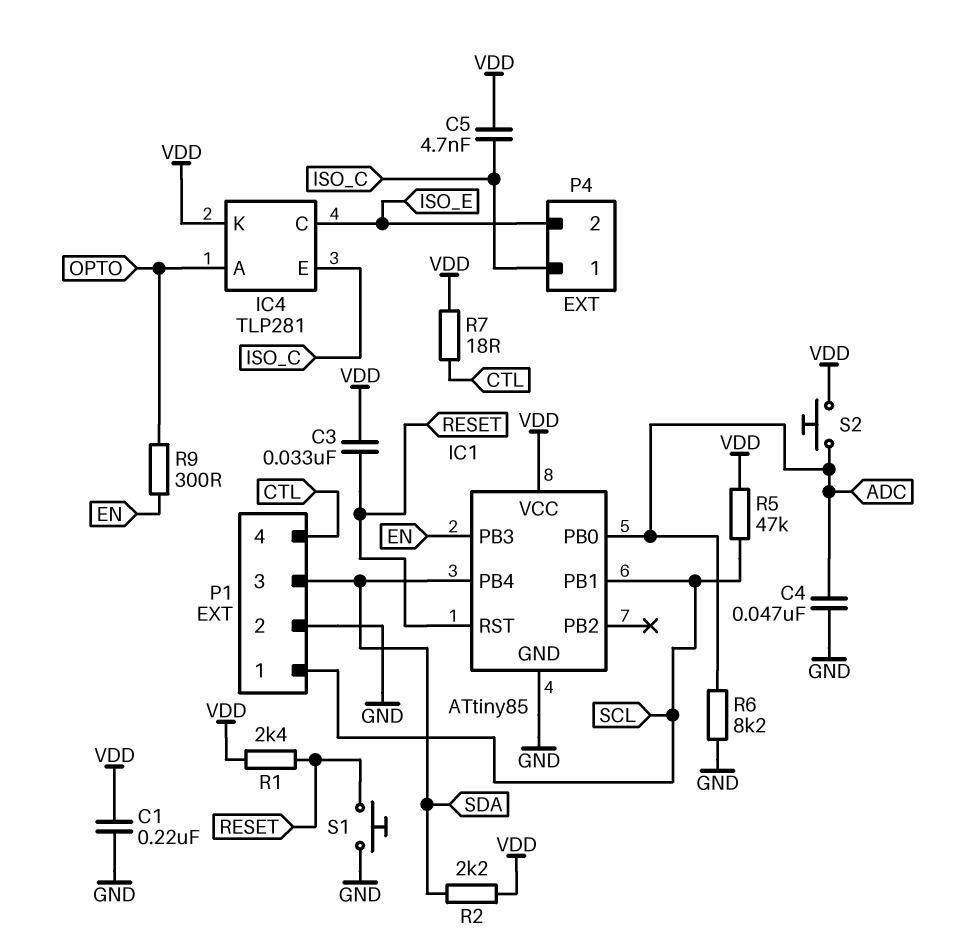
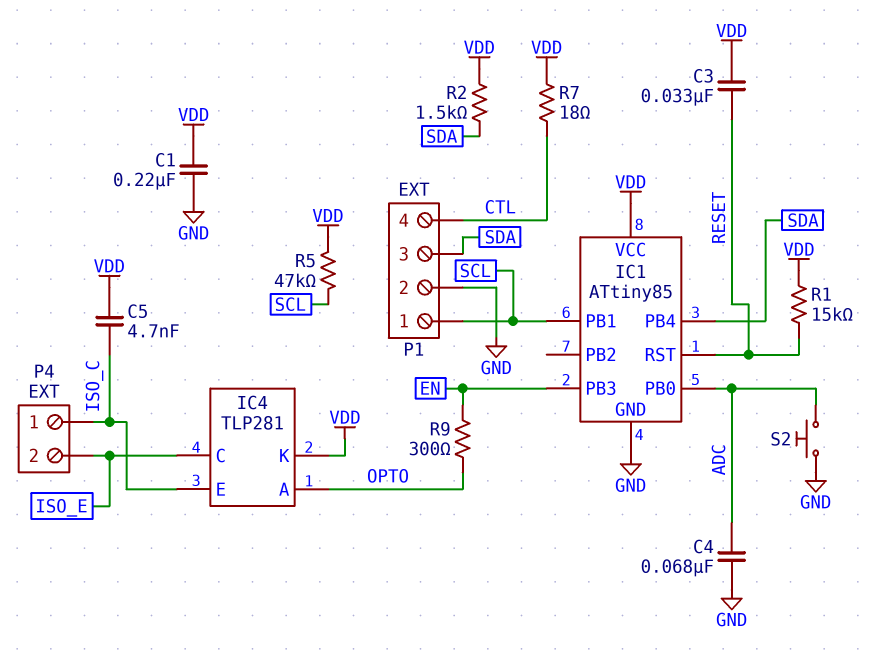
C4: 47nF (ADC, GND) -> 68nF (ADC, GND)
R1: 2.4k (RESET, VDD) -> 15k (RESET, VDD)
R2: 2.2k (SDA, VDD) -> 1.5k (SDA, VDD)
R6: 8.2k (ADC, GND) -> none
S1: button (GND, RESET) -> none
S2: button (ADC, VDD) -> button (ADC, GND)

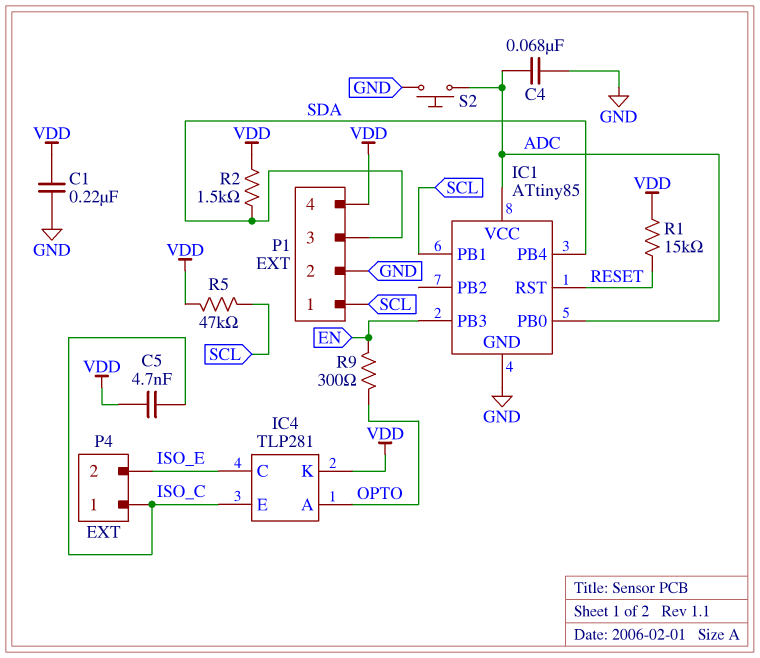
C3: 33nF (RESET, VDD) -> none
IC1 pin VCC: VDD -> ADC
P1 pin 4: CTL -> VDD
R7: 18 (CTL, VDD) -> none

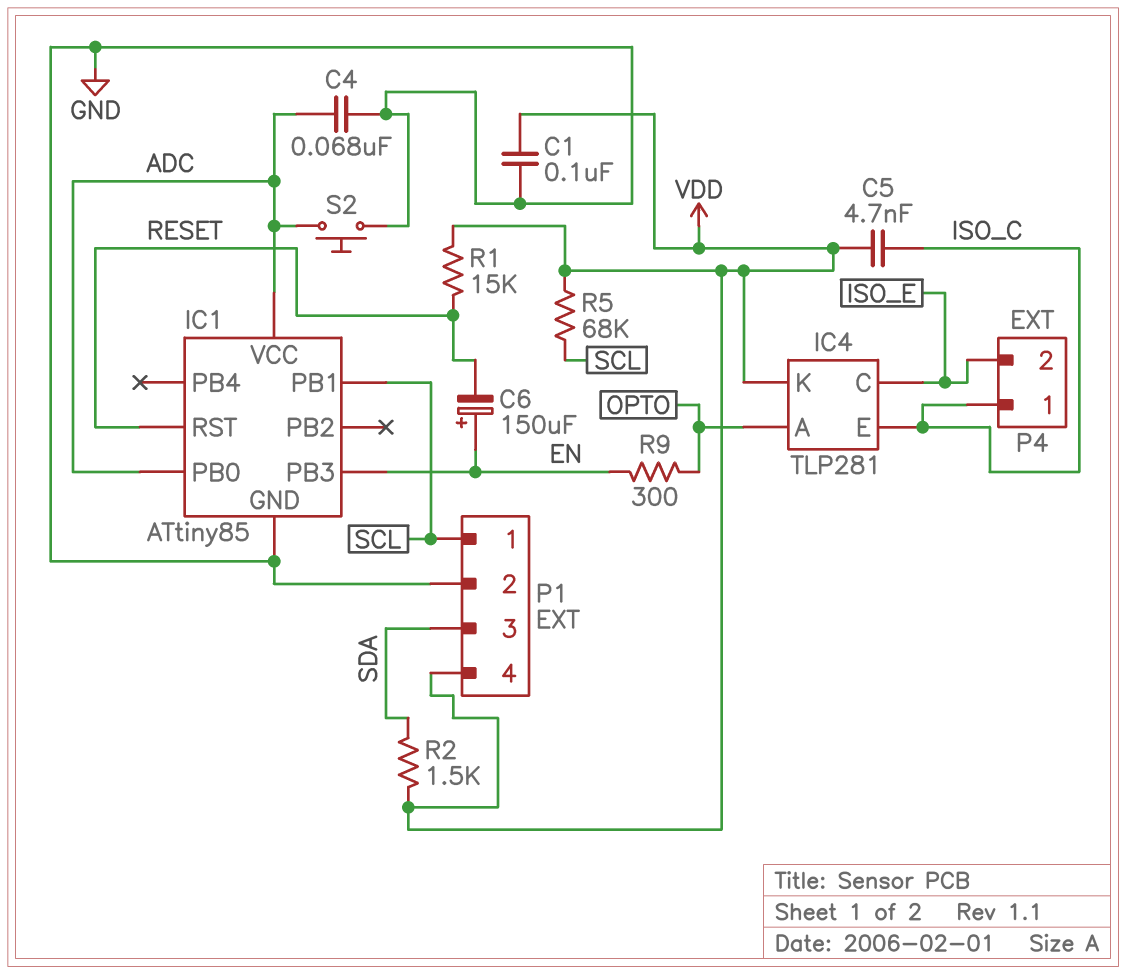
C1: 220nF (GND, VDD) -> 100nF (GND, VDD)
C6: none -> 150uF (plus EN, minus RESET)
IC1 pin PB4: SDA -> none
R5: 47k (SCL, VDD) -> 68k (SCL, VDD)

